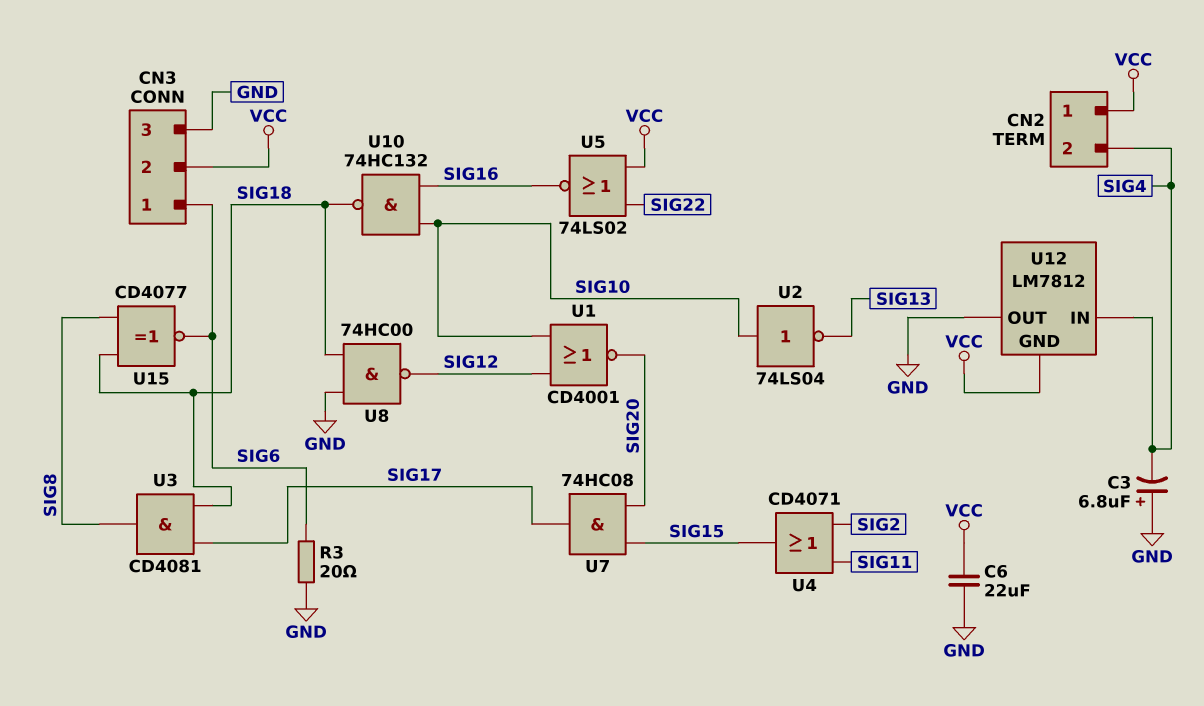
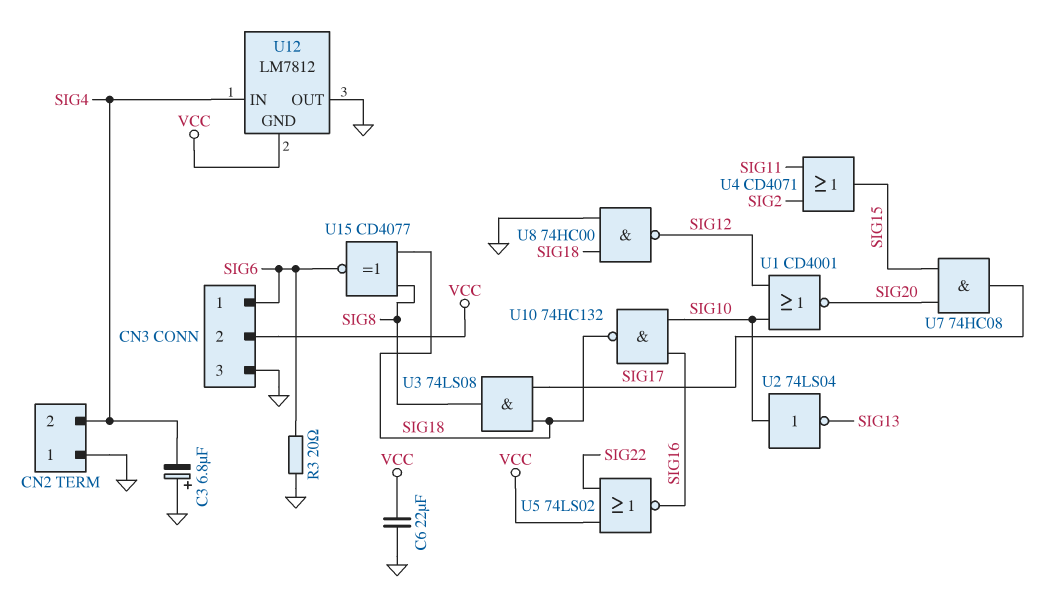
CN2 pin 1: VCC -> GND
U3: AND CD4081 (in SIG17, in SIG18, out SIG8) -> AND 74LS08 (in SIG17, in SIG18, out SIG8)

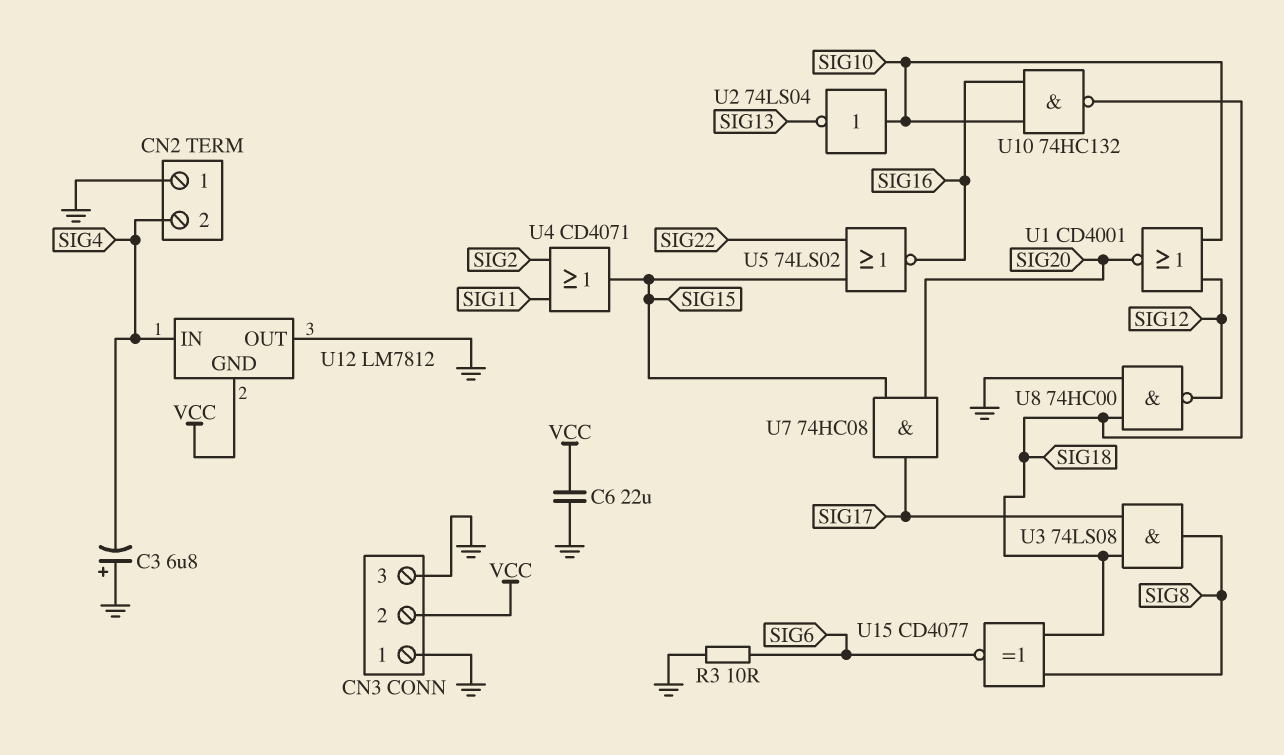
CN3 pin 1: SIG6 -> GND
R3: 20 (GND, SIG6) -> 10 (GND, SIG6)
U5: NOR 74LS02 (in SIG22, in VCC, out SIG16) -> NOR 74LS02 (in SIG15, in SIG22, out SIG16)

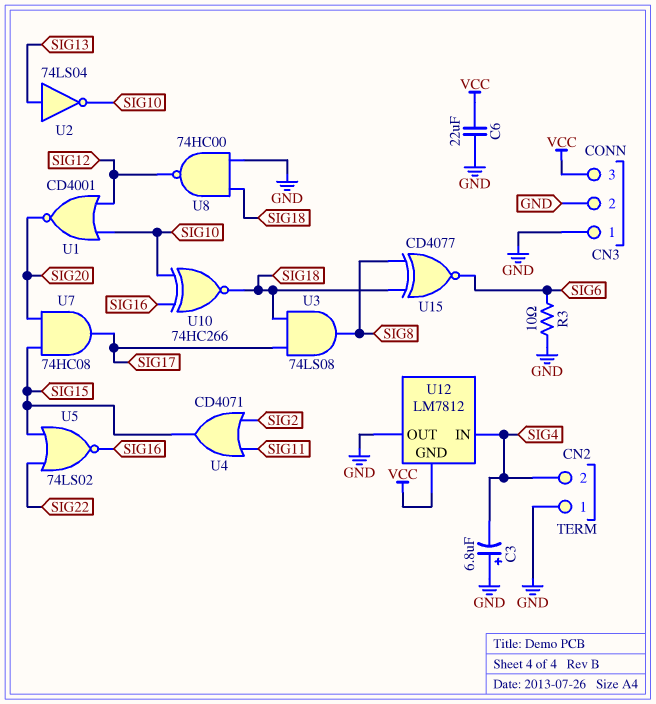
CN3 pin 2: VCC -> GND
CN3 pin 3: GND -> VCC
U2: NOT 74LS04 (in SIG10, out SIG13) -> NOT 74LS04 (in SIG13, out SIG10)
U10: NAND 74HC132 (in SIG10, in SIG16, out SIG18) -> XNOR 74HC266 (in SIG10, in SIG16, out SIG18)

